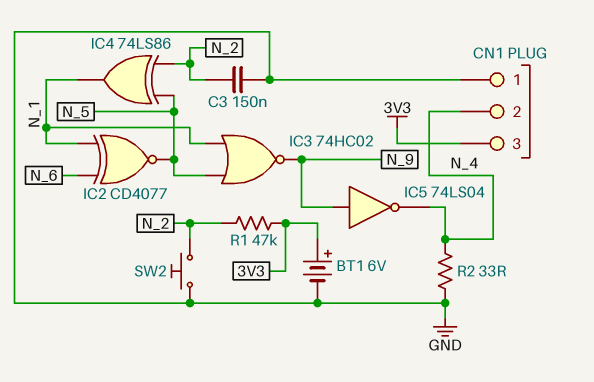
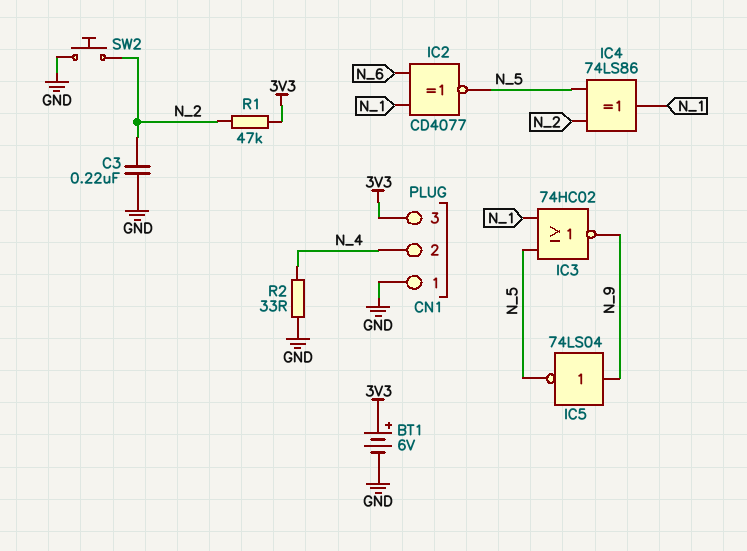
C3: 150nF (GND, N_2) -> 220nF (GND, N_2)
IC5: NOT 74LS04 (in N_9, out N_4) -> NOT 74LS04 (in N_9, out N_5)

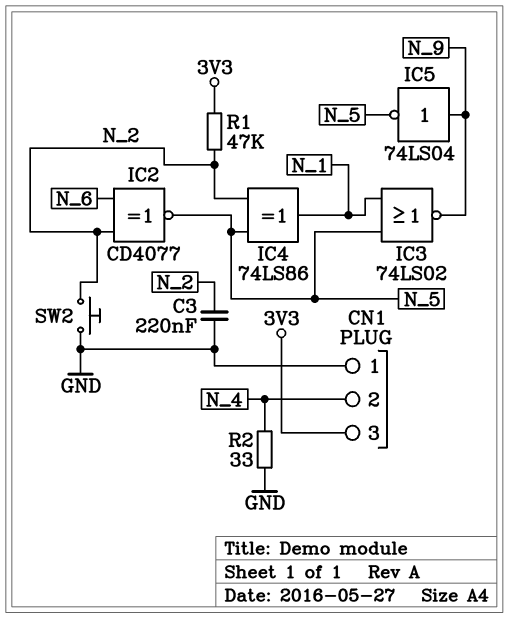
BT1: 6V (plus 3V3, minus GND) -> none
IC2: XNOR CD4077 (in N_1, in N_6, out N_5) -> XNOR CD4077 (in N_2, in N_6, out N_5)
IC3: NOR 74HC02 (in N_1, in N_5, out N_9) -> NOR 74LS02 (in N_1, in N_5, out N_9)

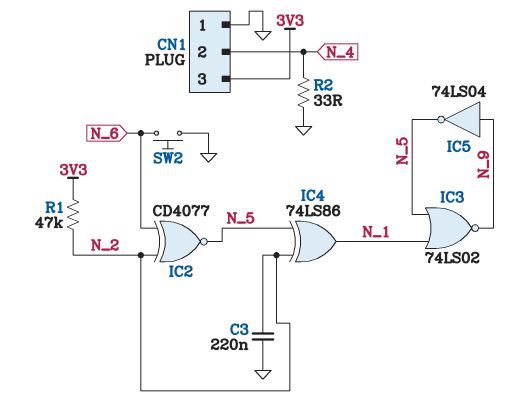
SW2: button (GND, N_2) -> button (GND, N_6)

